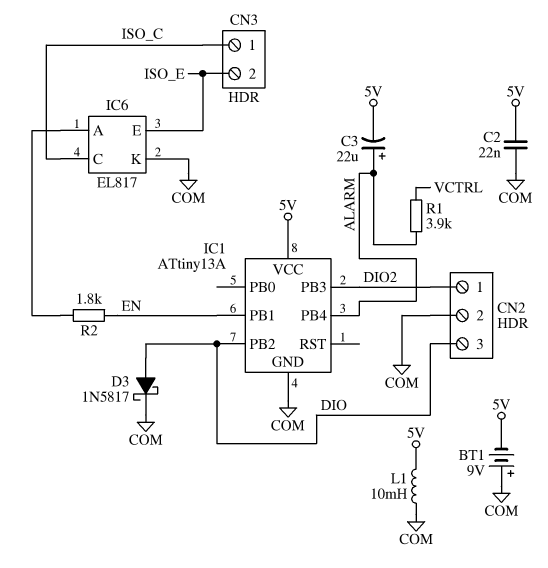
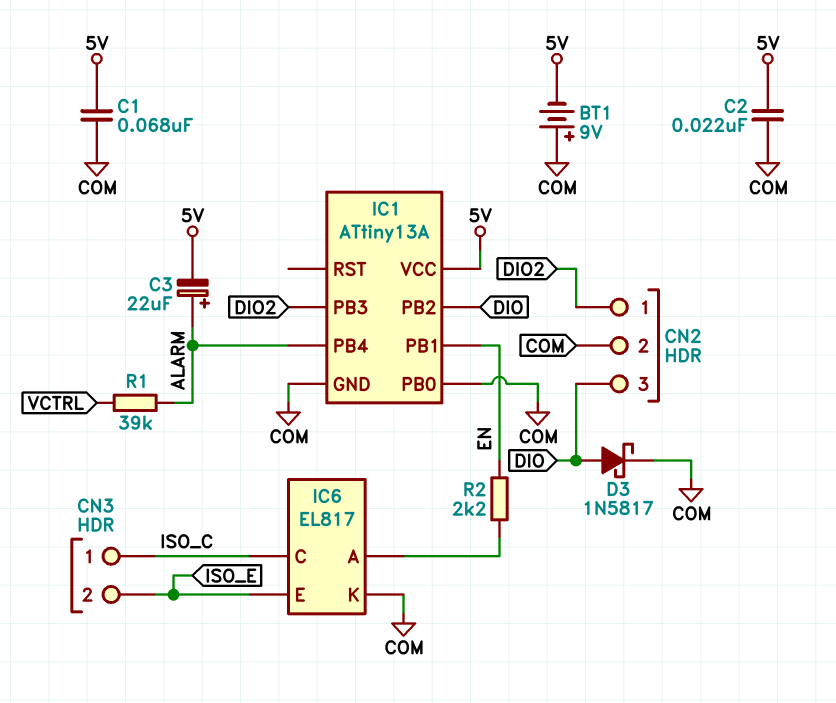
C1: none -> 68nF (5V, COM)
IC1 pin PB0: none -> COM
L1: 10mH (5V, COM) -> none
R1: 3.9k (ALARM, VCTRL) -> 39k (ALARM, VCTRL)
R2: 1.8k (EN, IC6/A) -> 2.2k (EN, IC6/A)

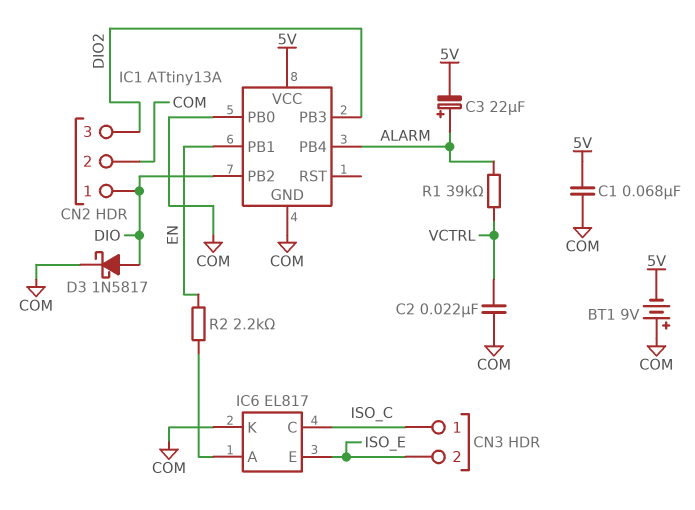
C2: 22nF (5V, COM) -> 22nF (COM, VCTRL)
CN2 pin 1: DIO2 -> DIO
CN2 pin 3: DIO -> DIO2

